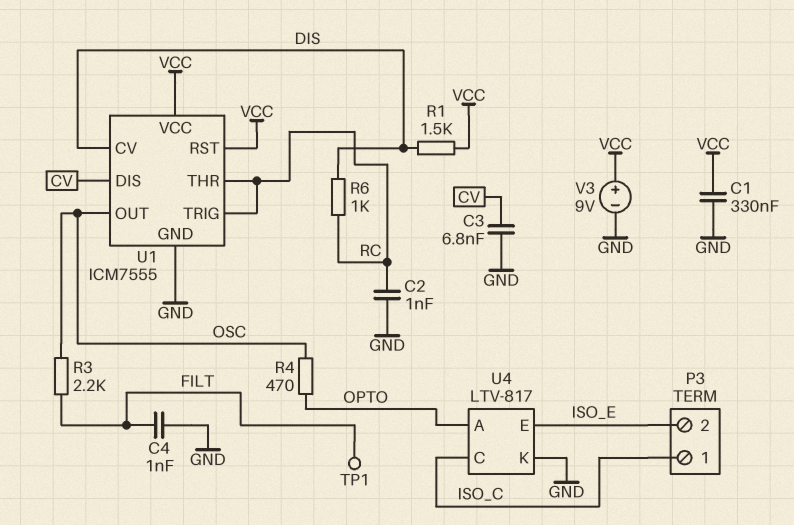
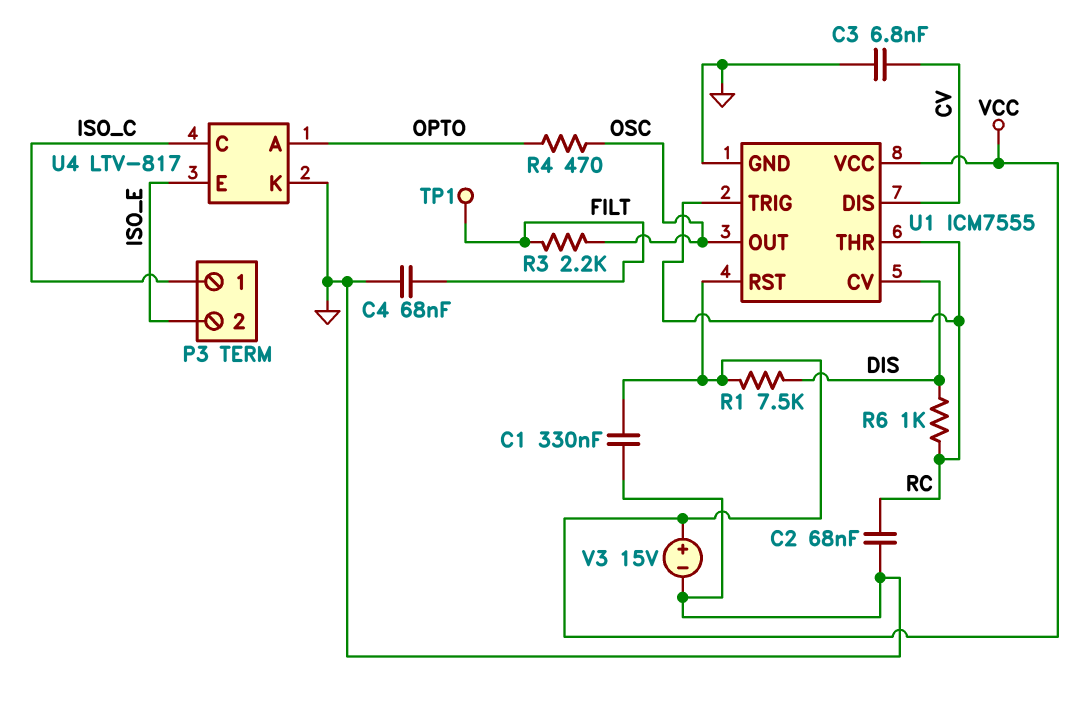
C2: 1nF (GND, RC) -> 68nF (GND, RC)
C4: 1nF (FILT, GND) -> 68nF (FILT, GND)
R1: 1.5k (DIS, VCC) -> 7.5k (DIS, VCC)
V3: 9V (plus VCC, minus GND) -> 15V (plus VCC, minus GND)

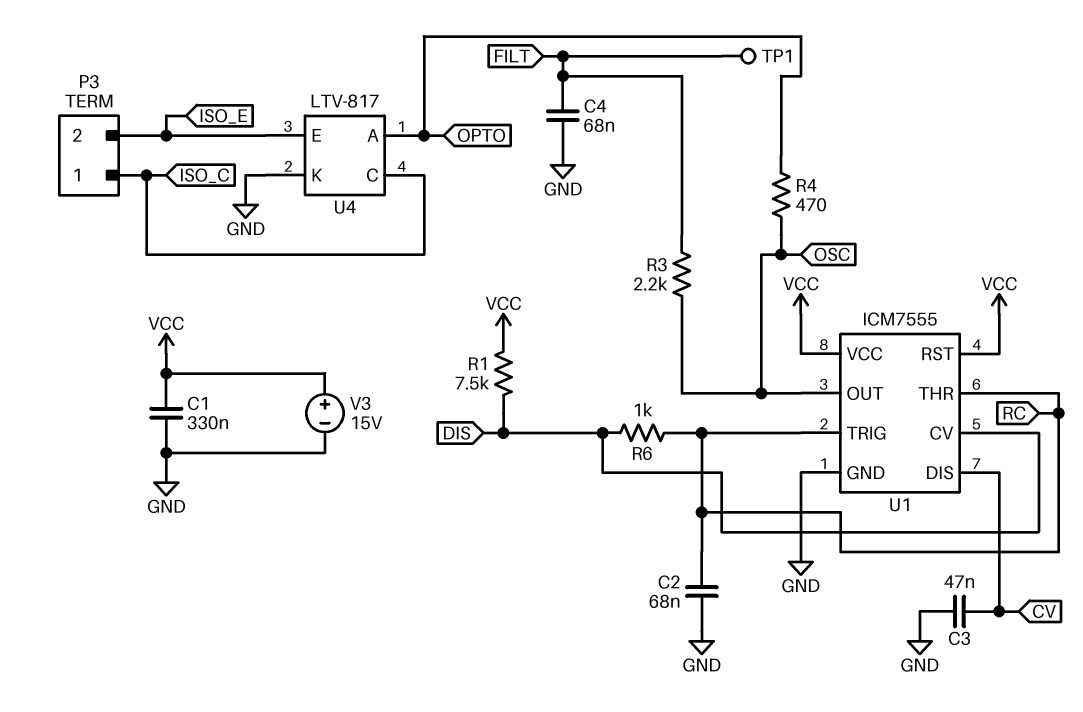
C3: 6.8nF (CV, GND) -> 47nF (CV, GND)

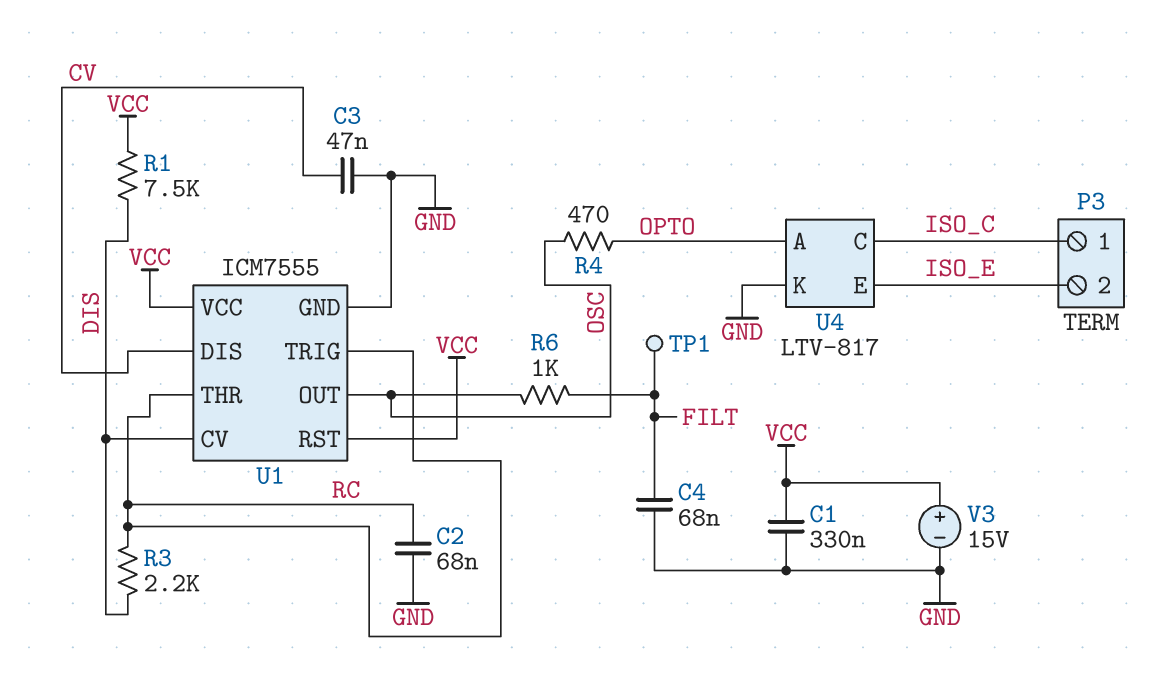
R3: 2.2k (FILT, OSC) -> 2.2k (DIS, RC)
R6: 1k (DIS, RC) -> 1k (FILT, OSC)

